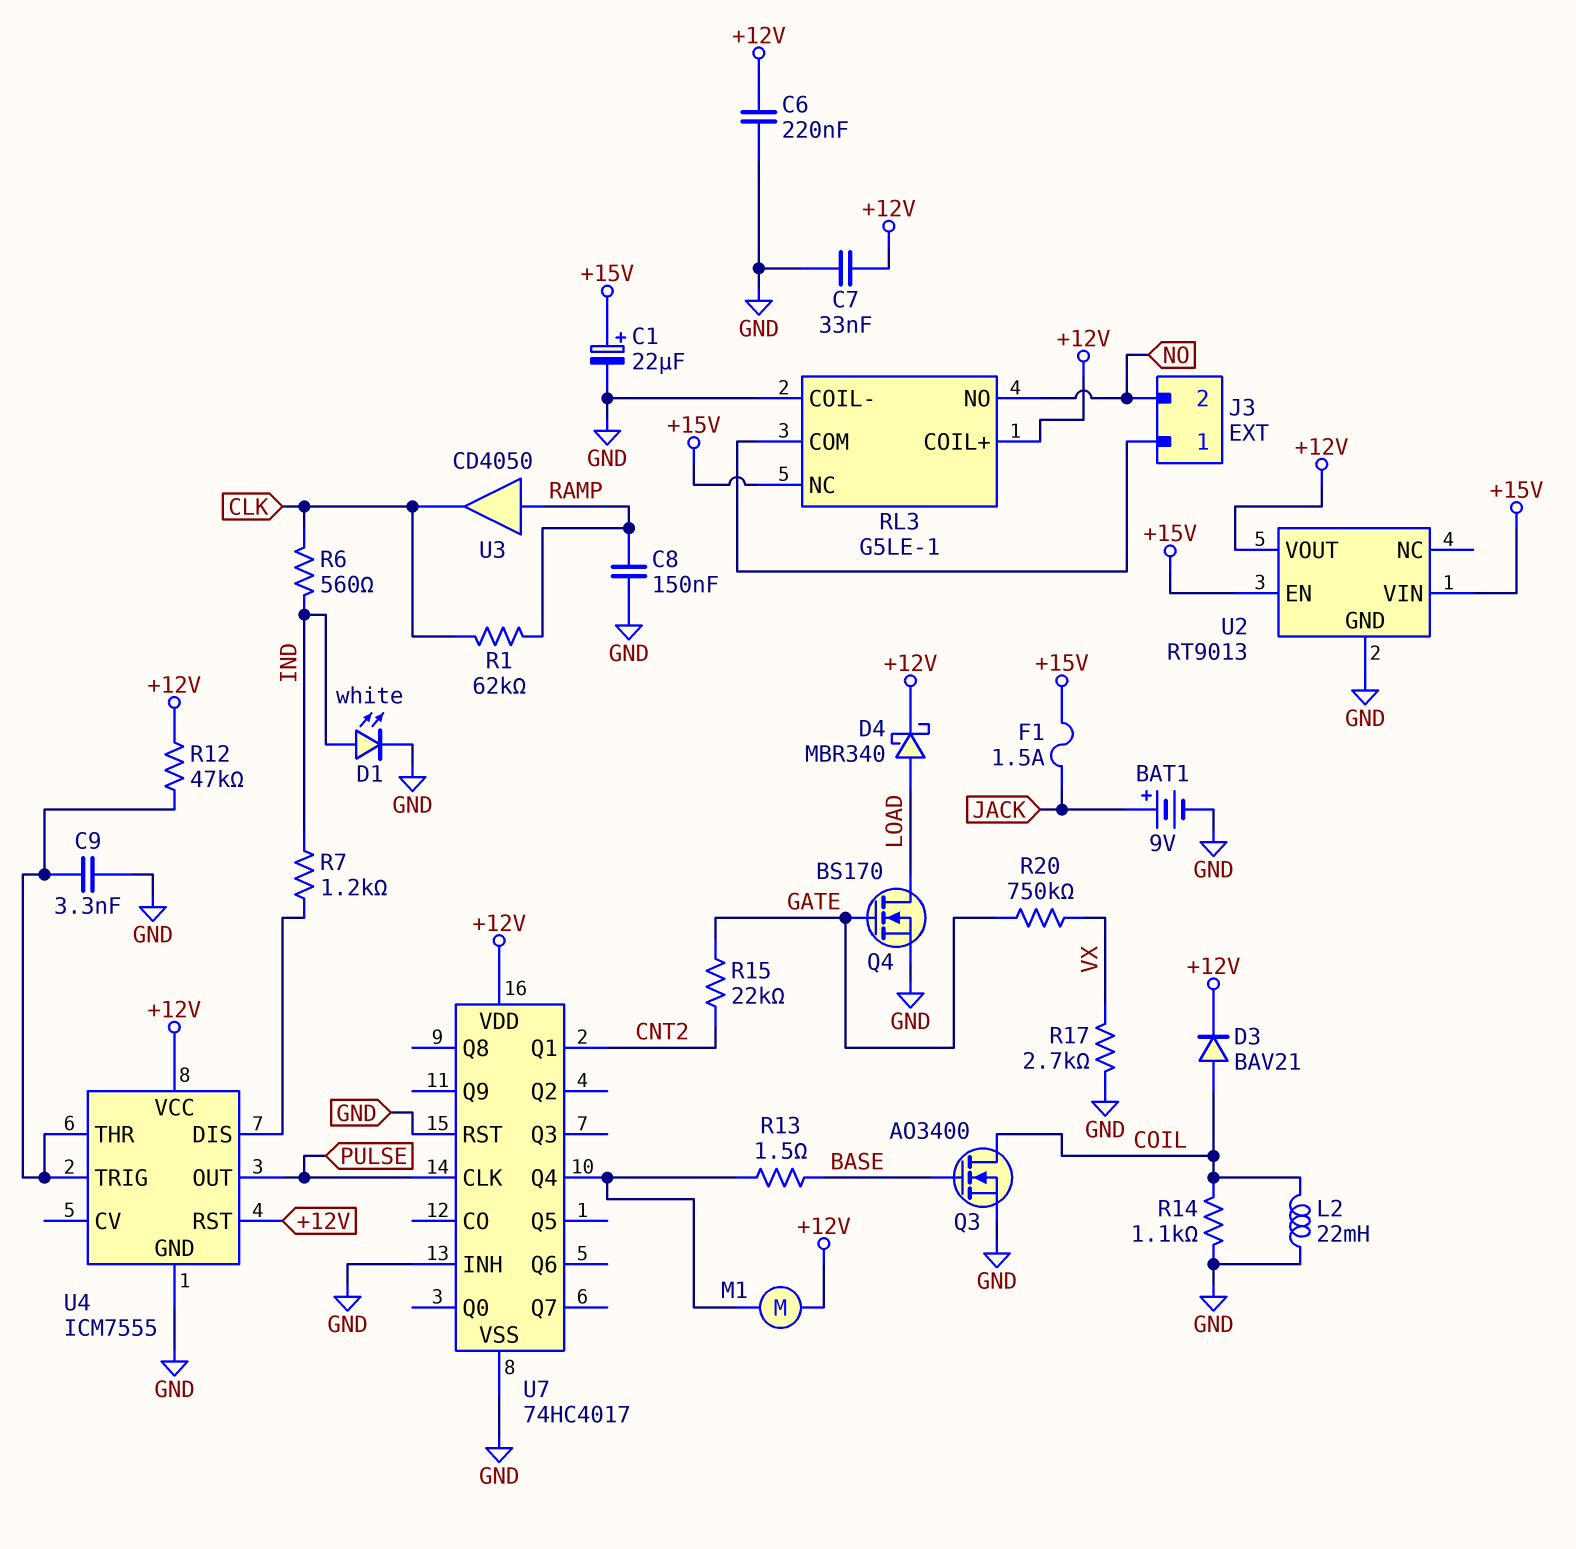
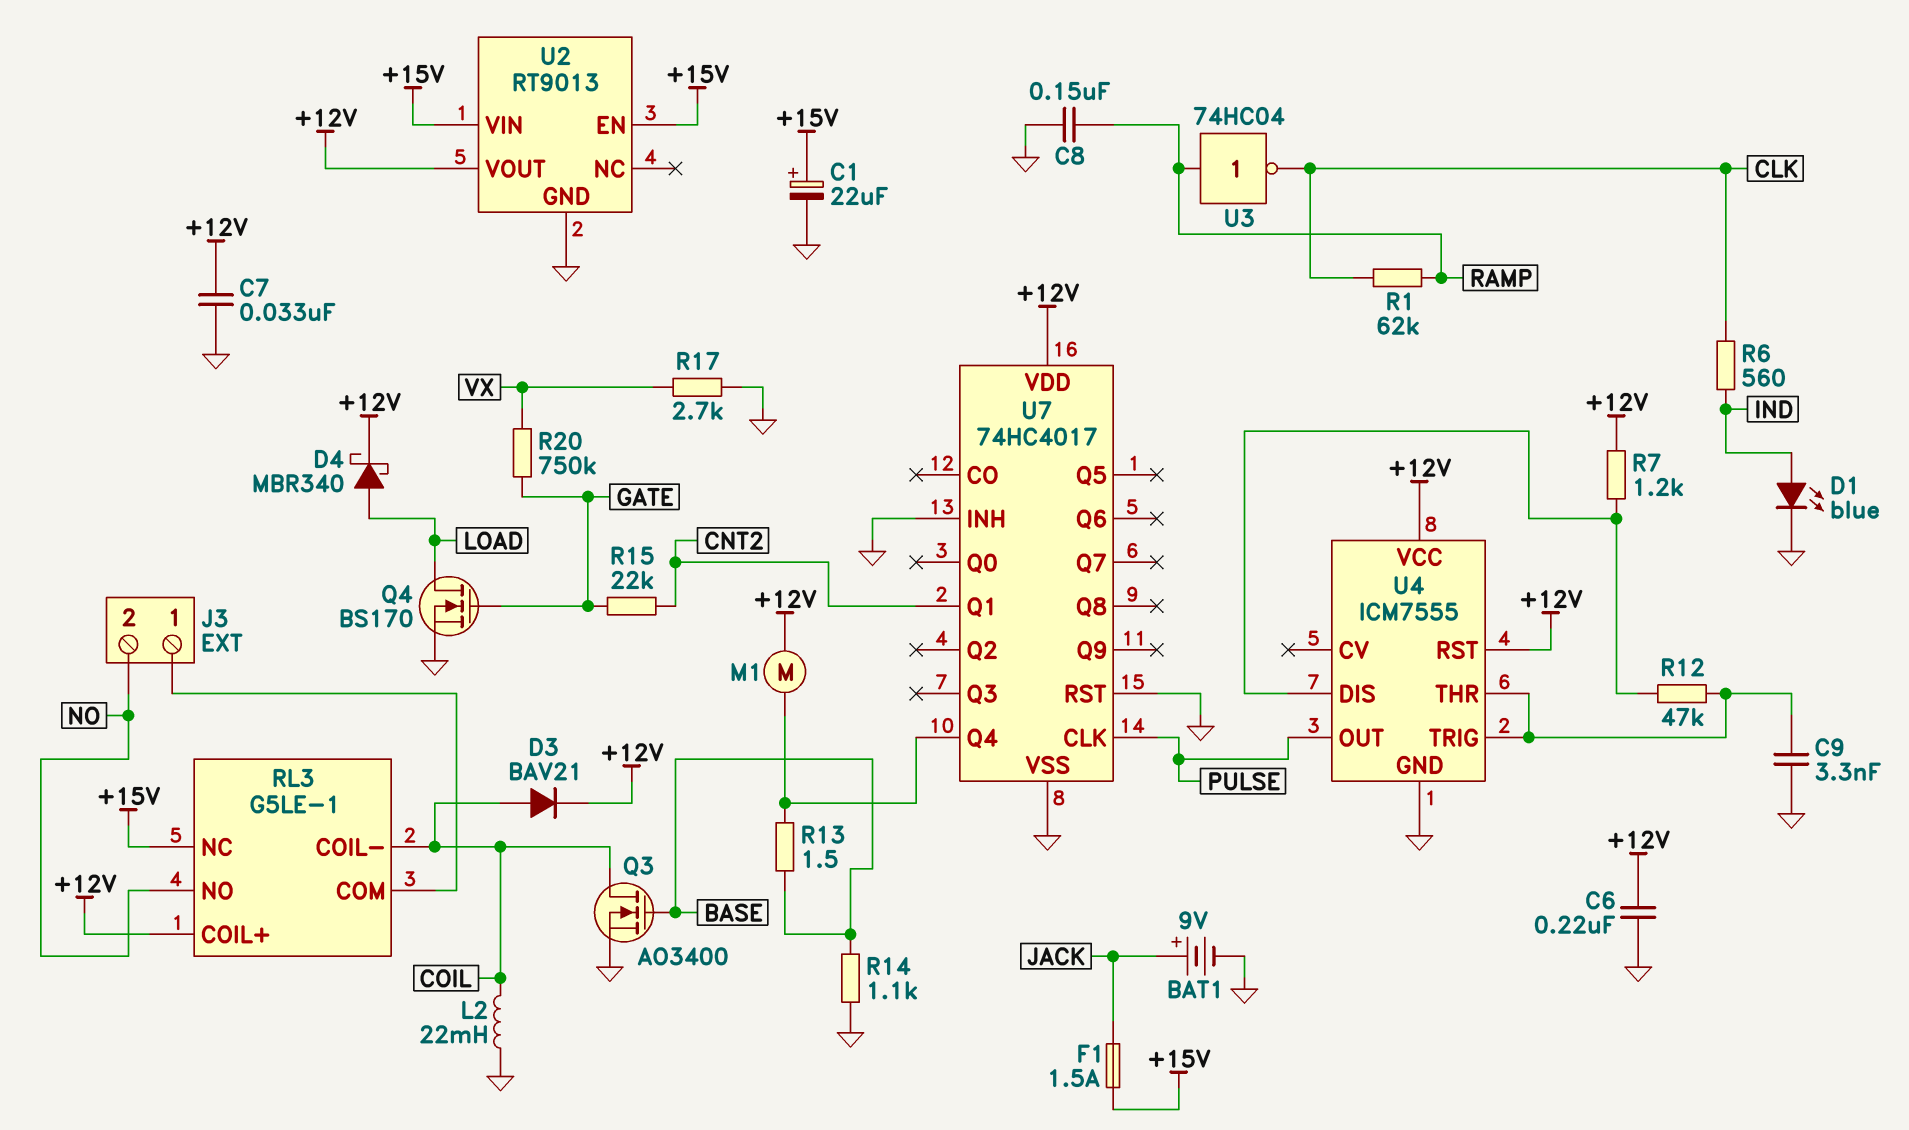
D1: LED white (A IND, K GND) -> LED blue (A IND, K GND)
R7: 1.2k (IND, U4/DIS) -> 1.2k (+12V, U4/DIS)
R12: 47k (+12V, U4/THR) -> 47k (U4/DIS, U4/THR)
R14: 1.1k (COIL, GND) -> 1.1k (BASE, GND)
RL3 pin COIL-: GND -> COIL
U3: buffer CD4050 (in RAMP, out CLK) -> NOT 74HC04 (in RAMP, out CLK)

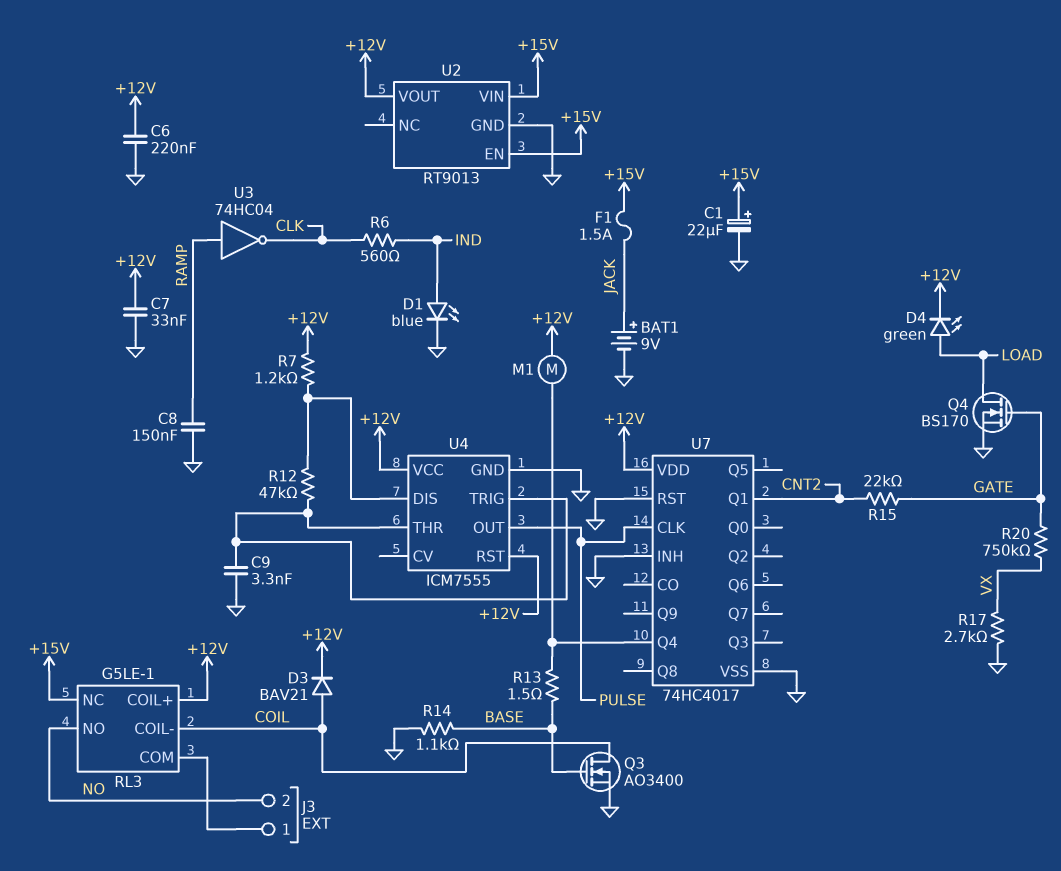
D4: schottky MBR340 (A LOAD, K +12V) -> LED green (A LOAD, K +12V)
L2: 22mH (COIL, GND) -> none
R1: 62k (CLK, RAMP) -> none

